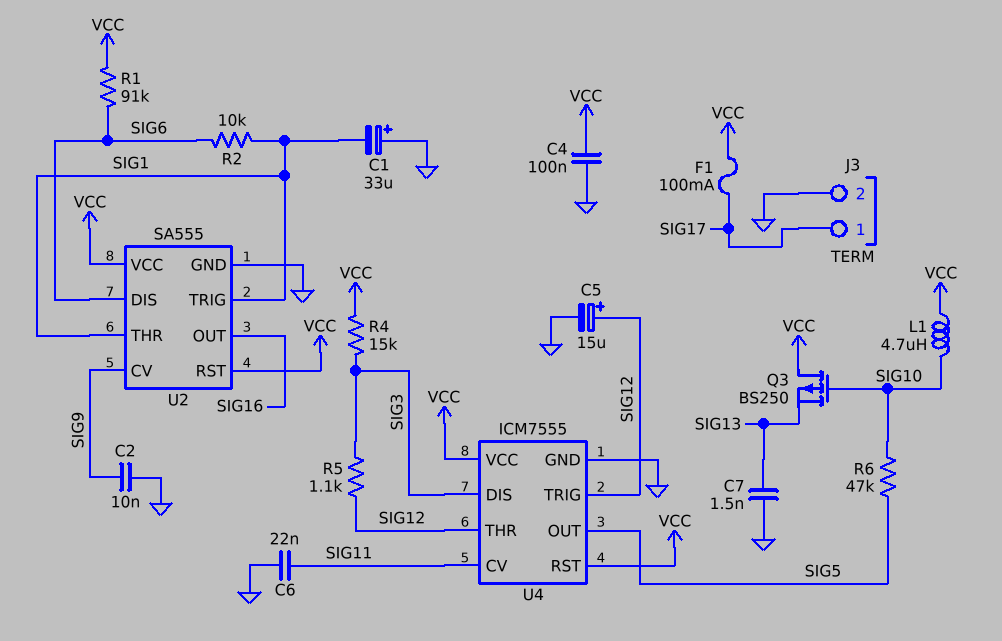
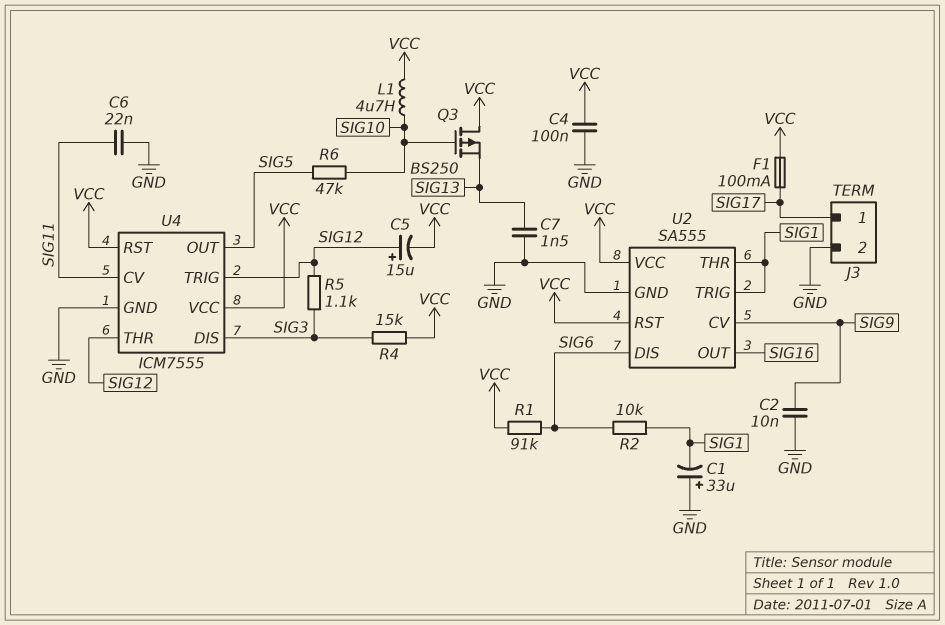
C5: 15uF (plus SIG12, minus GND) -> 15uF (plus SIG12, minus VCC)

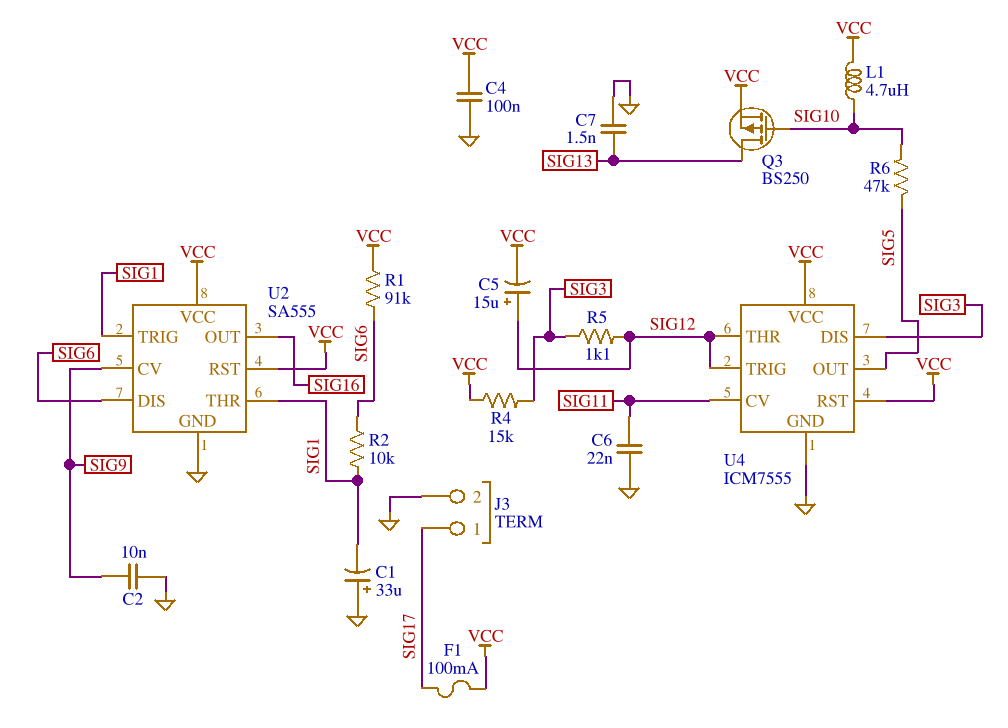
Q3: PMOS BS250 (G SIG10, D VCC, S SIG13) -> PMOS BS250 (G SIG10, D SIG13, S VCC)

